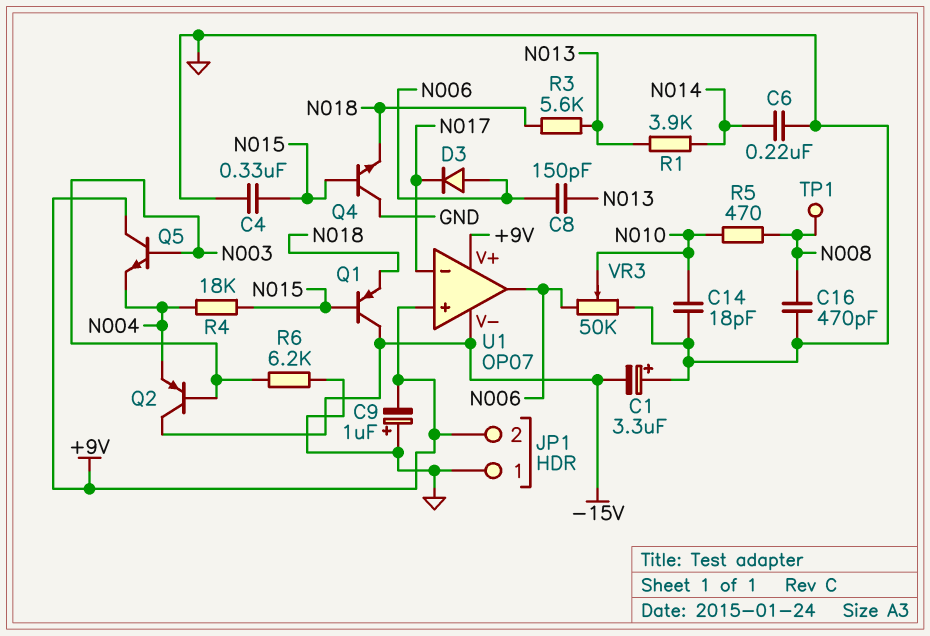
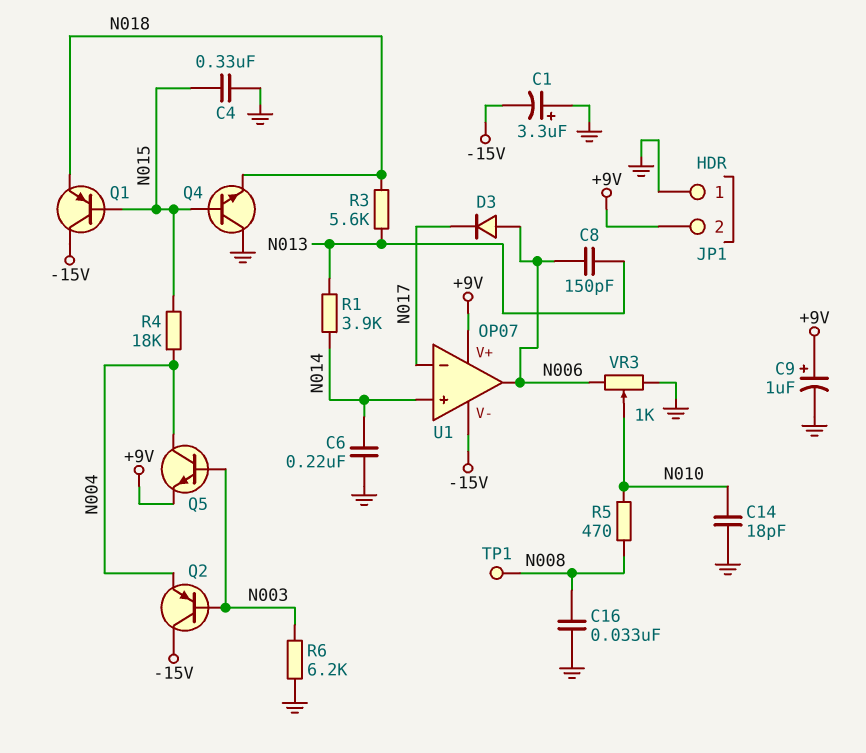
C9: 1uF (plus GND, minus +9V) -> 1uF (plus +9V, minus GND)
C16: 470pF (GND, N008) -> 33nF (GND, N008)
Q5: NPN (B N003, C +9V, E N004) -> NPN (B N003, C N004, E +9V)
U1 pin in+: +9V -> N014
VR3: 50k (GND, N006, wiper N010) -> 1k (GND, N006, wiper N010)

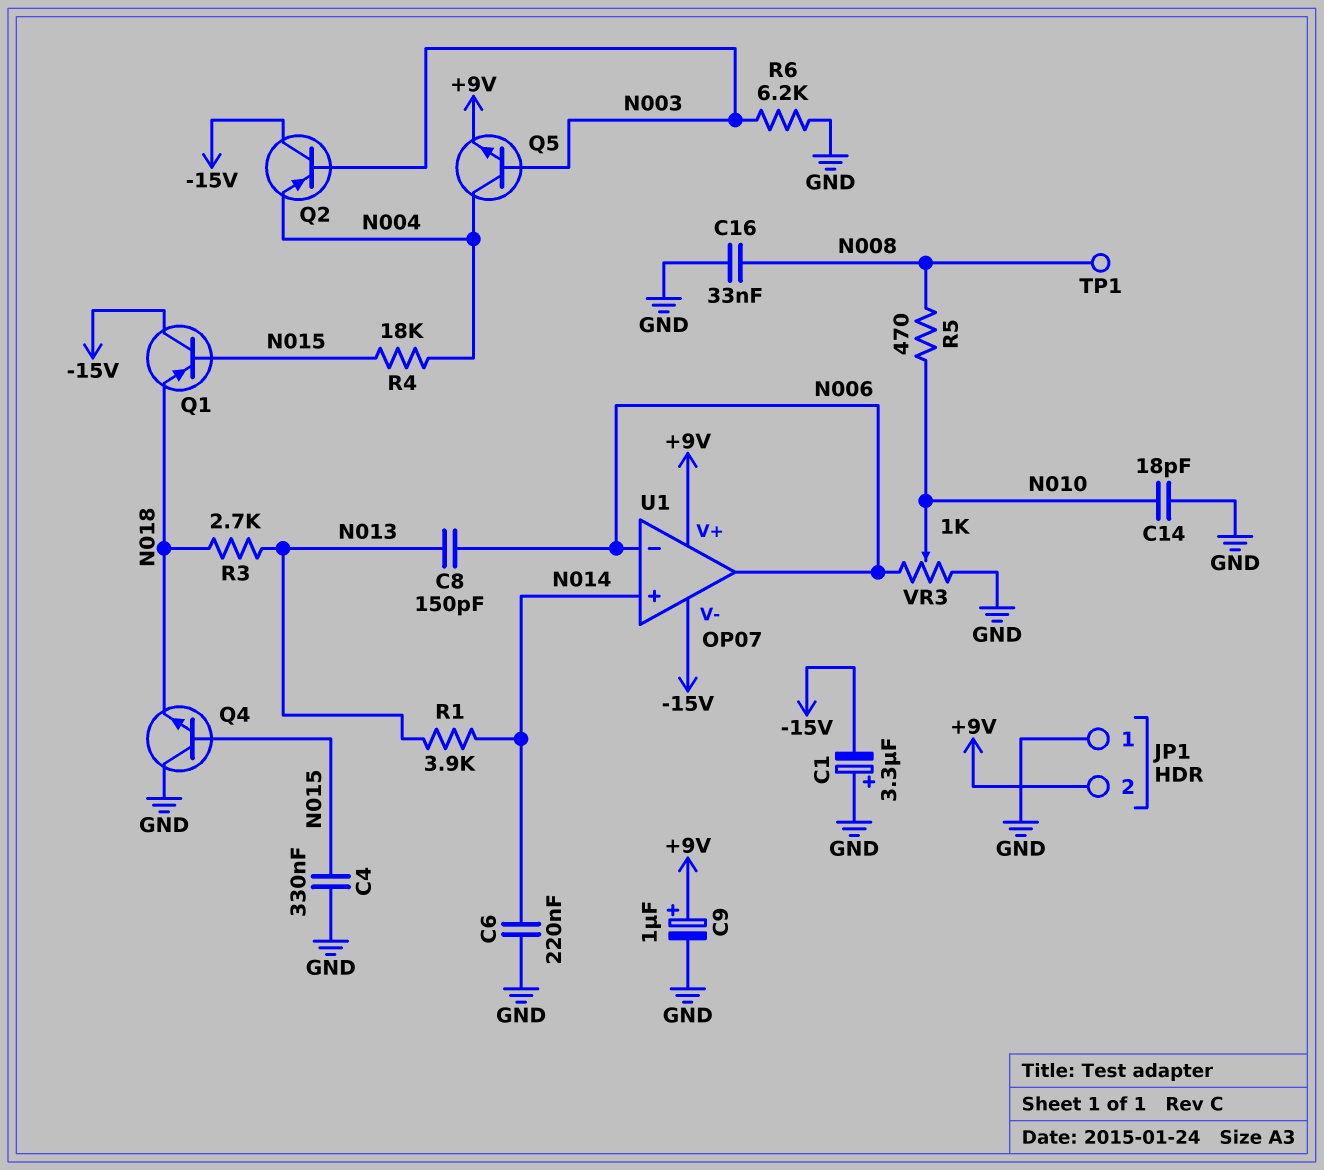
D3: diode (A N006, K N017) -> none
R3: 5.6k (N013, N018) -> 2.7k (N013, N018)
U1 pin in-: N017 -> N006

